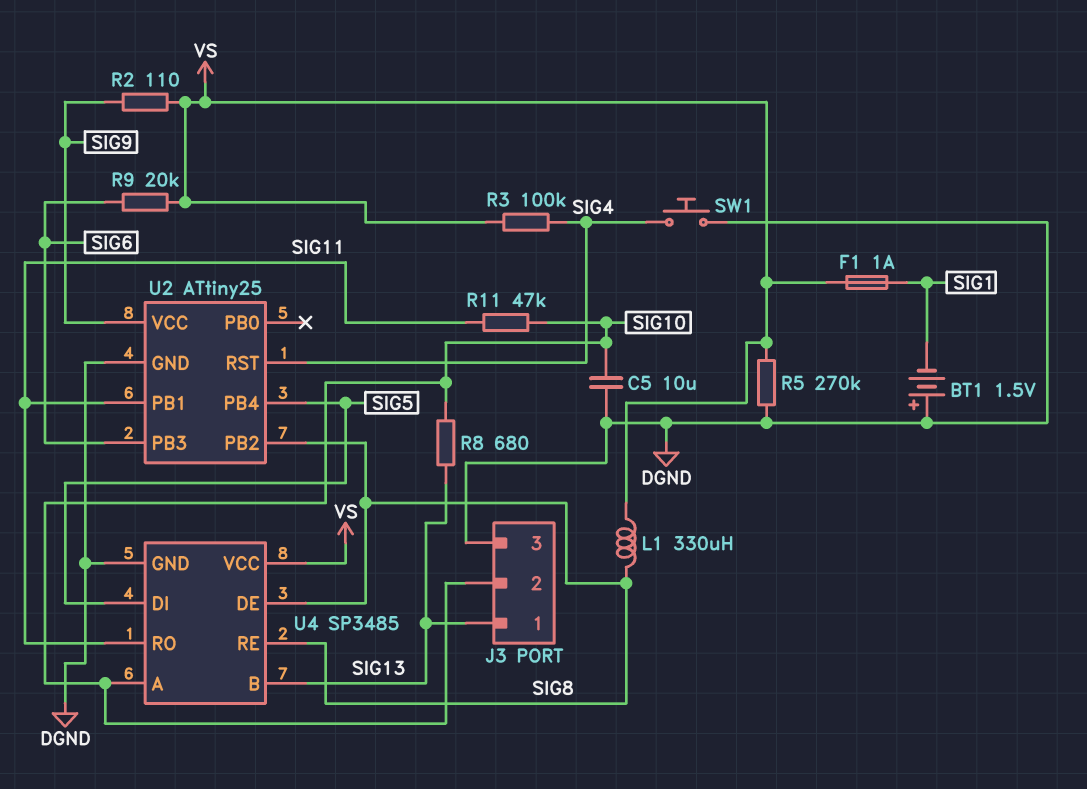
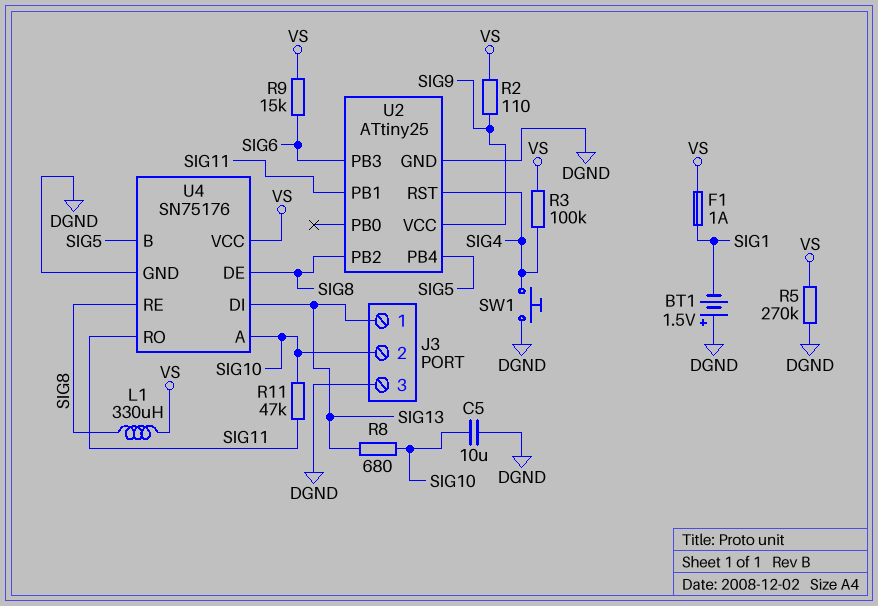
R9: 20k (SIG6, VS) -> 15k (SIG6, VS)
U4: SP3485 -> SN75176
U4 pin B: SIG13 -> SIG5
U4 pin DI: SIG5 -> SIG13

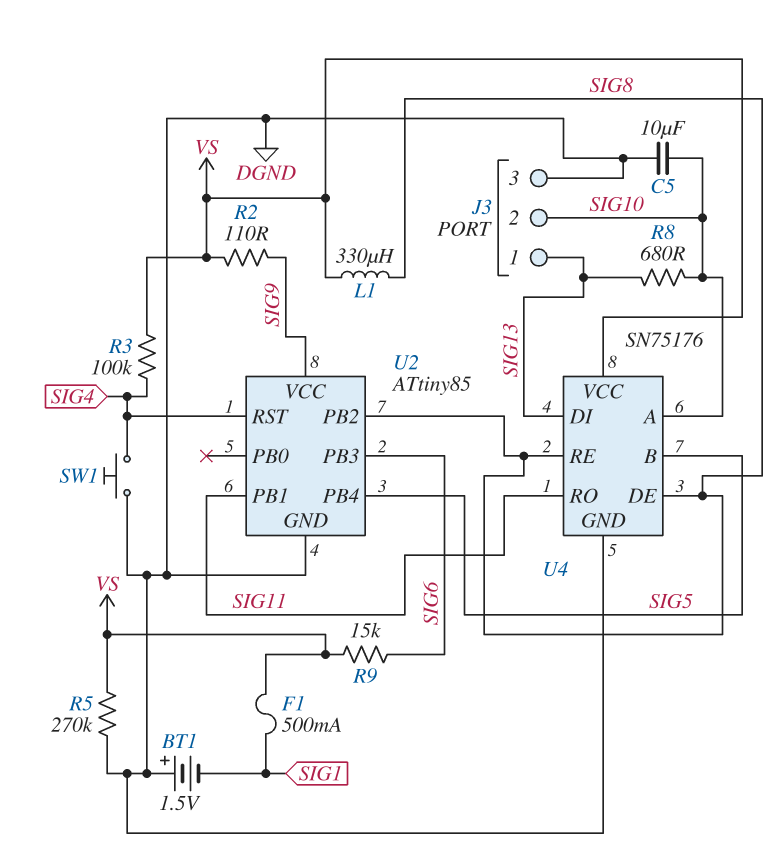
F1: 1A (SIG1, VS) -> 500mA (SIG1, VS)
R11: 47k (SIG10, SIG11) -> none
U2: ATtiny25 -> ATtiny85

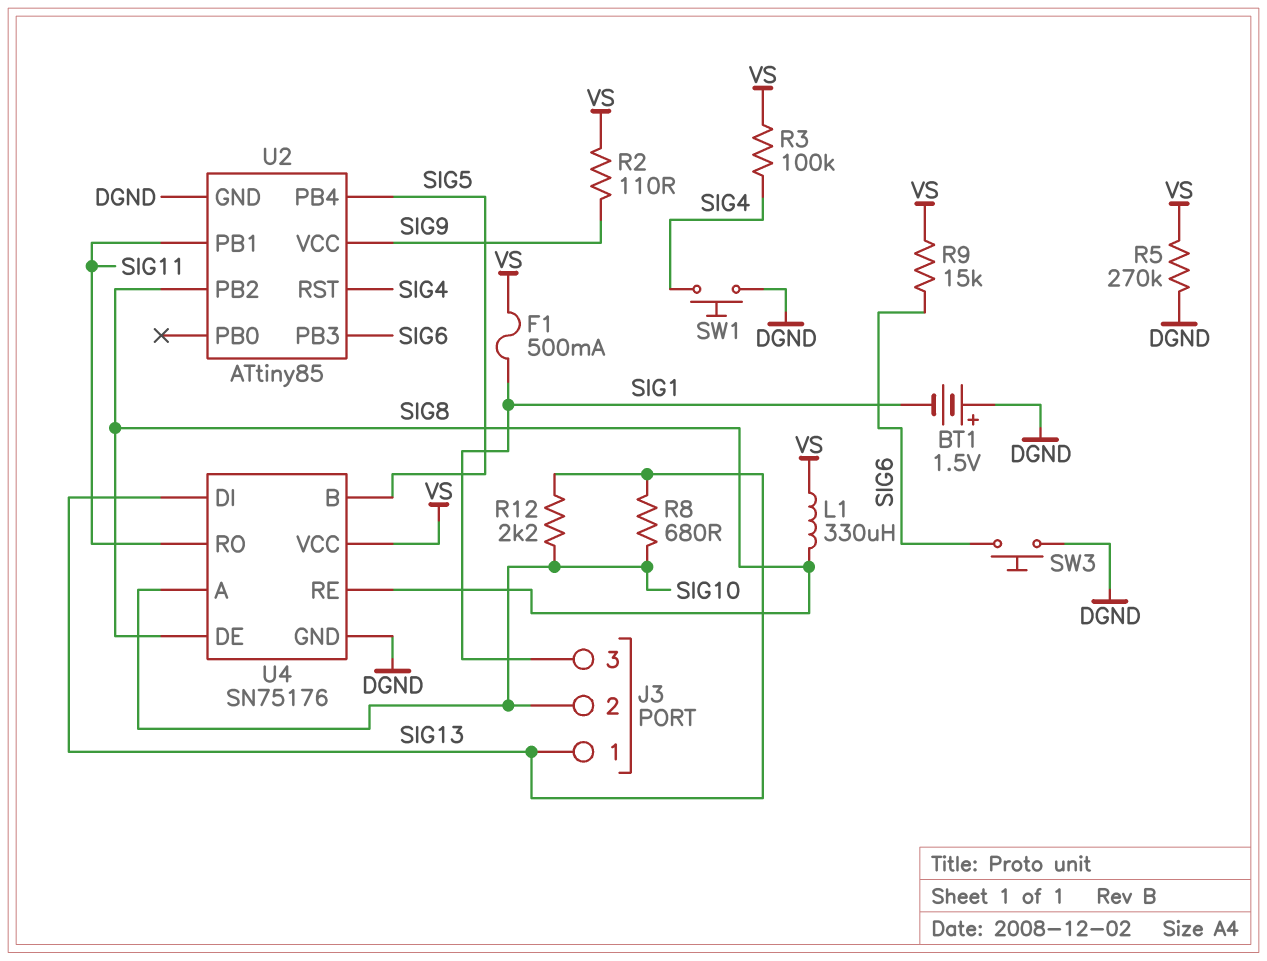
C5: 10uF (DGND, SIG10) -> none
J3 pin 3: DGND -> SIG1
R12: none -> 2.2k (SIG10, SIG13)
SW3: none -> button (DGND, SIG6)

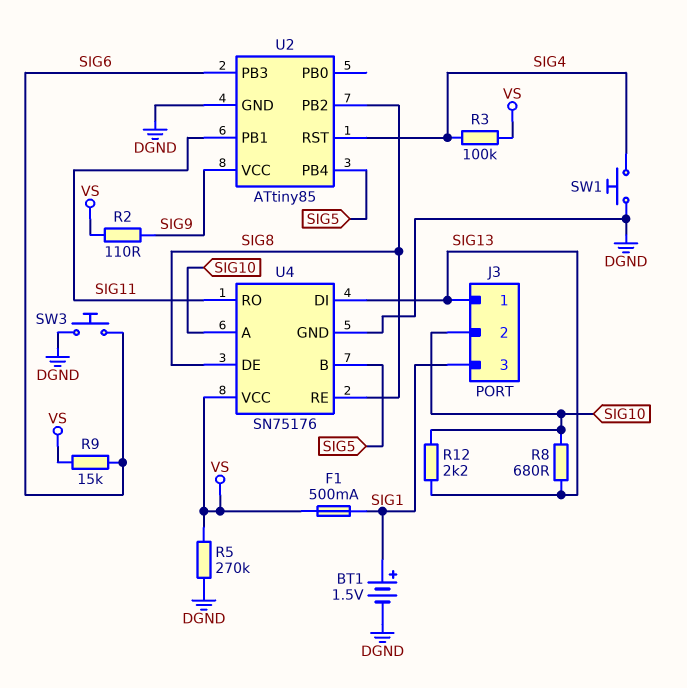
BT1: 1.5V (plus DGND, minus SIG1) -> 1.5V (plus SIG1, minus DGND)
L1: 330uH (SIG8, VS) -> none

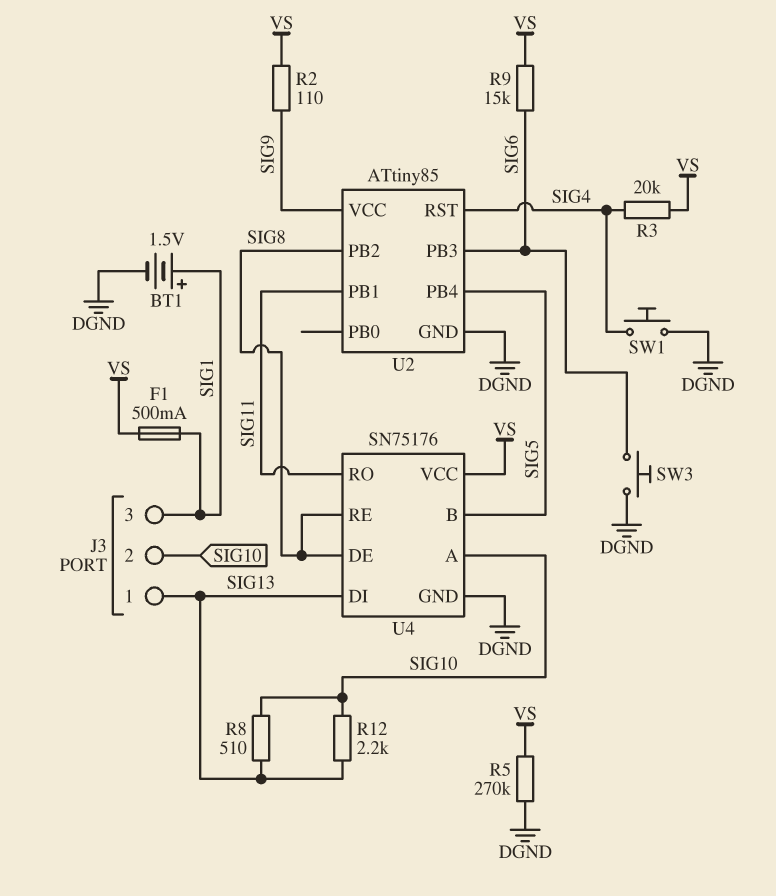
R3: 100k (SIG4, VS) -> 20k (SIG4, VS)
R8: 680 (SIG10, SIG13) -> 510 (SIG10, SIG13)

